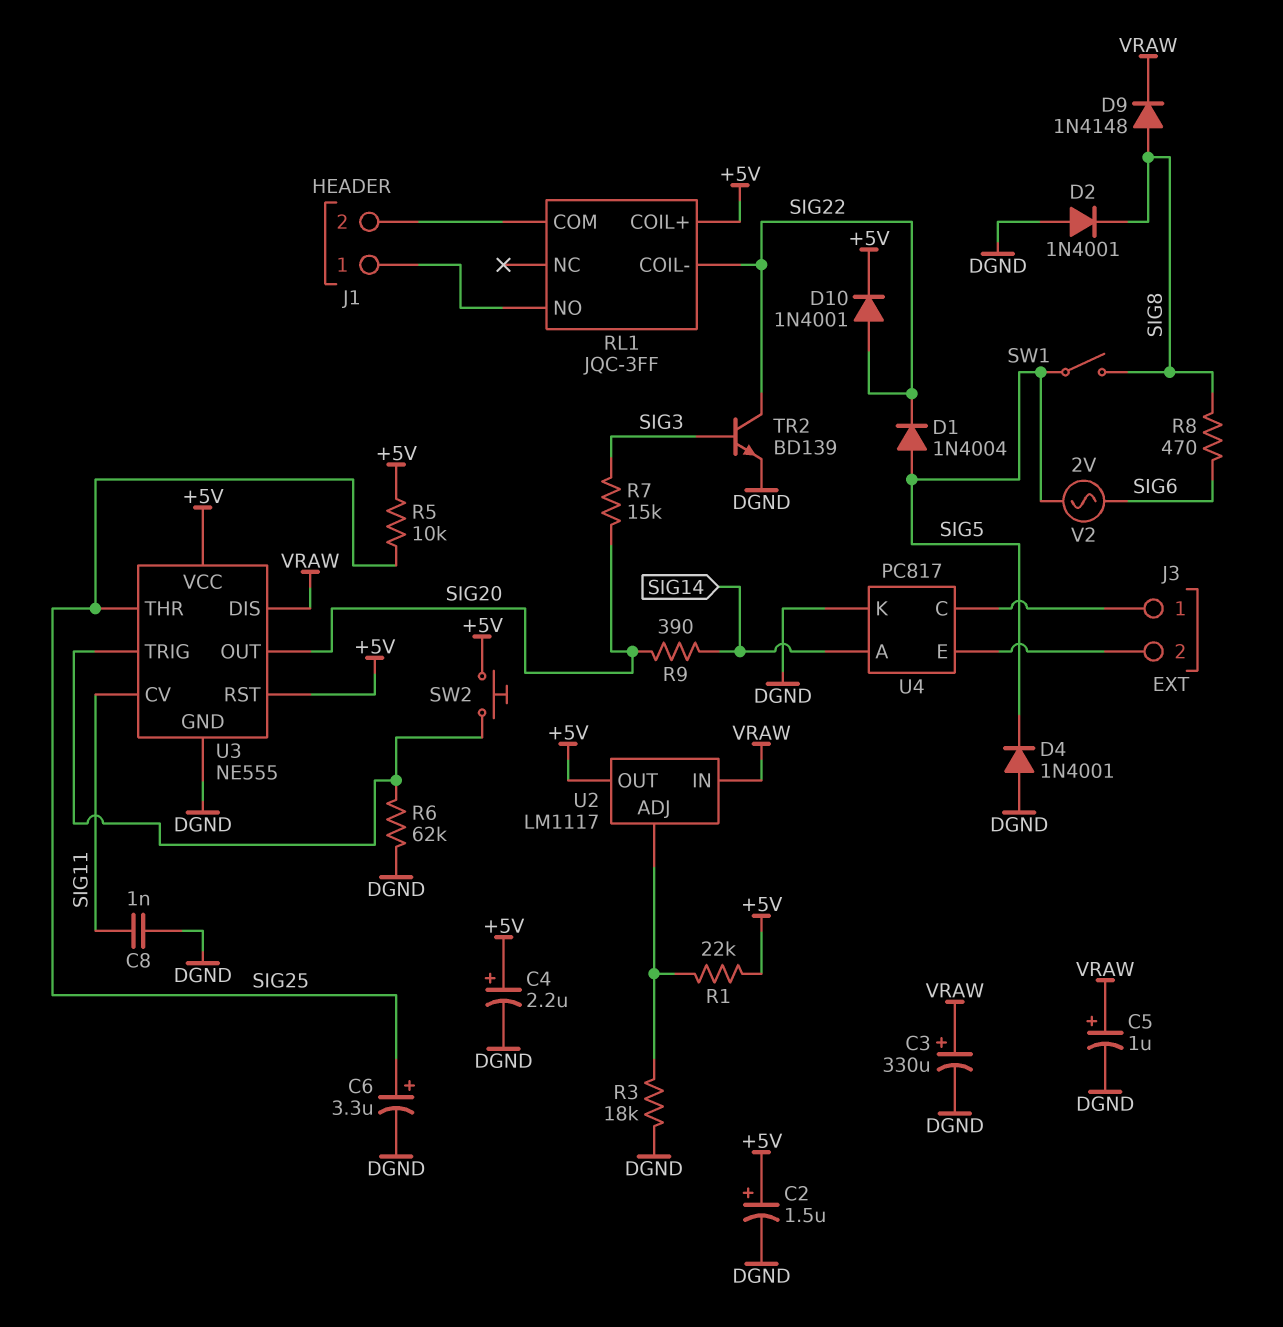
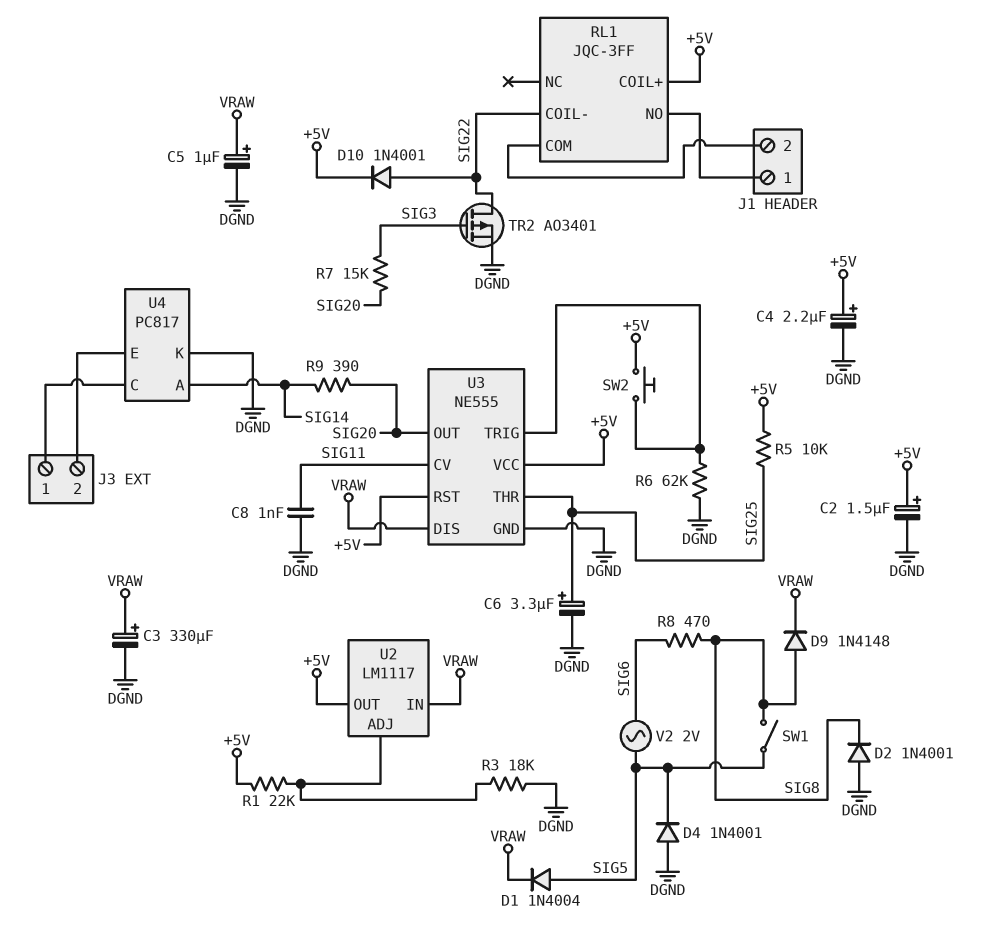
D1: diode 1N4004 (A SIG5, K SIG22) -> diode 1N4004 (A SIG5, K VRAW)
TR2: NPN BD139 (B SIG3, C SIG22, E DGND) -> PMOS AO3401 (G SIG3, D SIG22, S DGND)

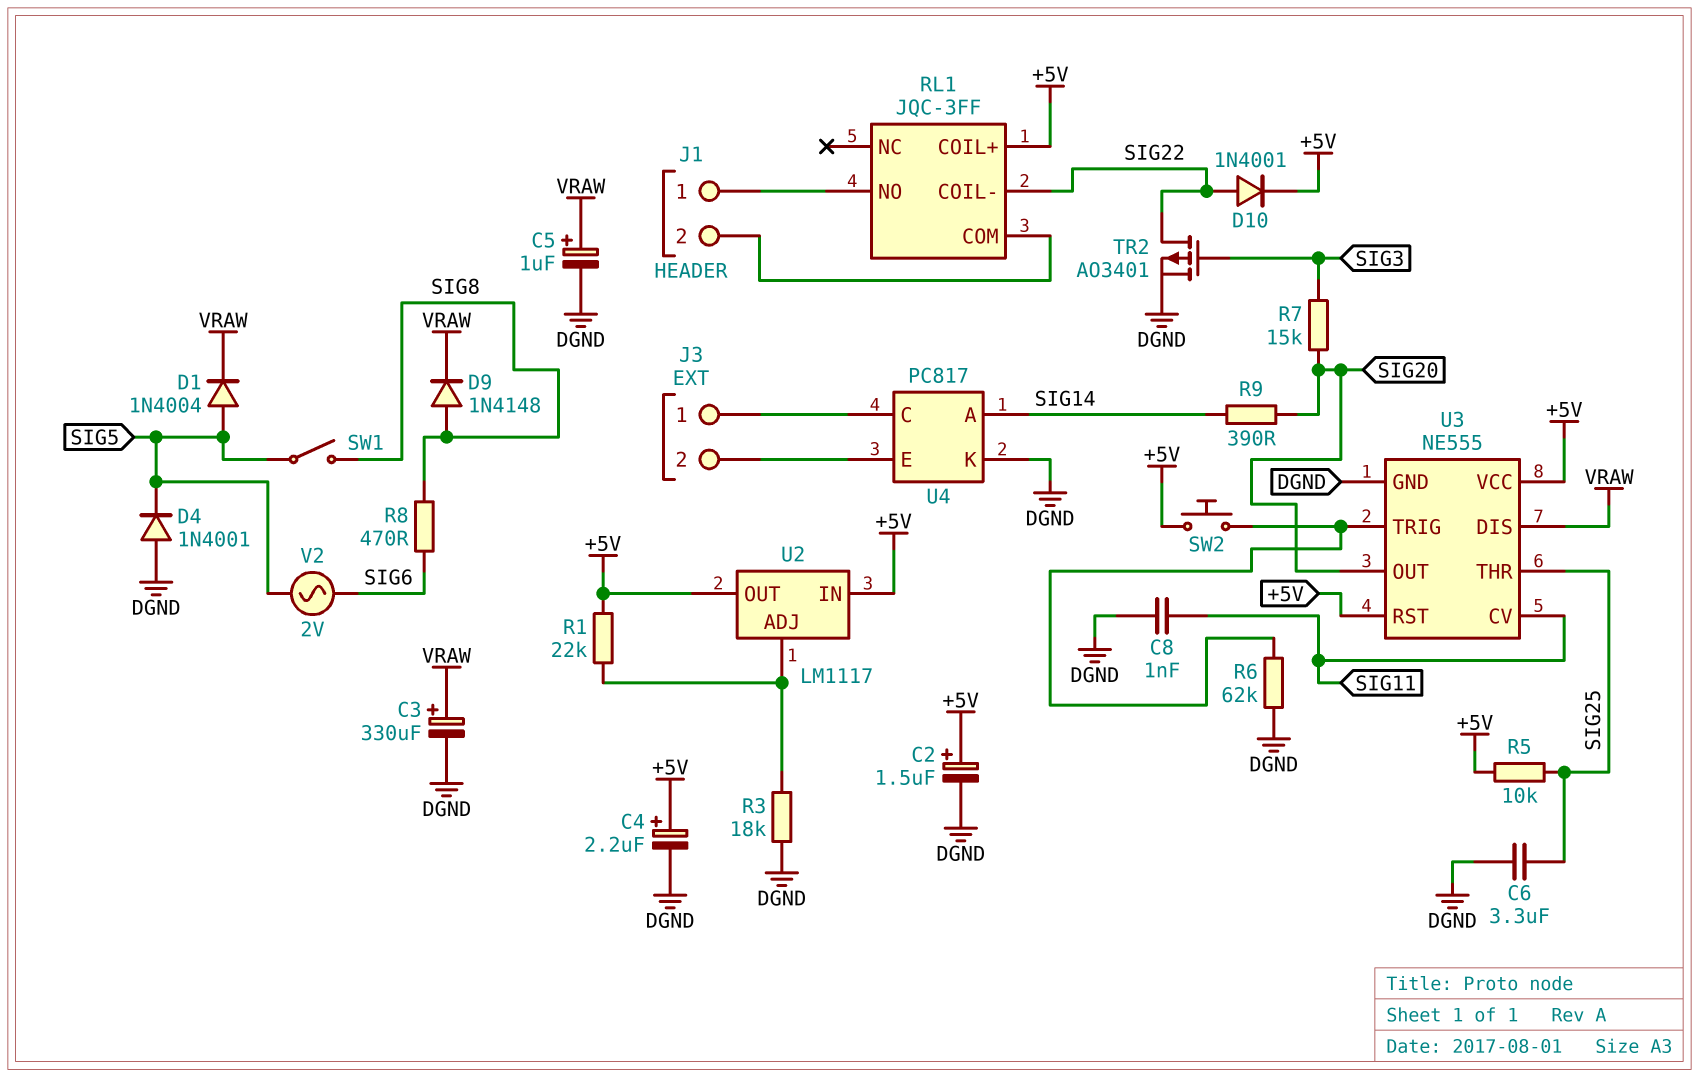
C6: 3.3uF (plus SIG25, minus DGND) -> 3.3uF (DGND, SIG25)
D2: diode 1N4001 (A DGND, K SIG8) -> none
U2 pin IN: VRAW -> +5V

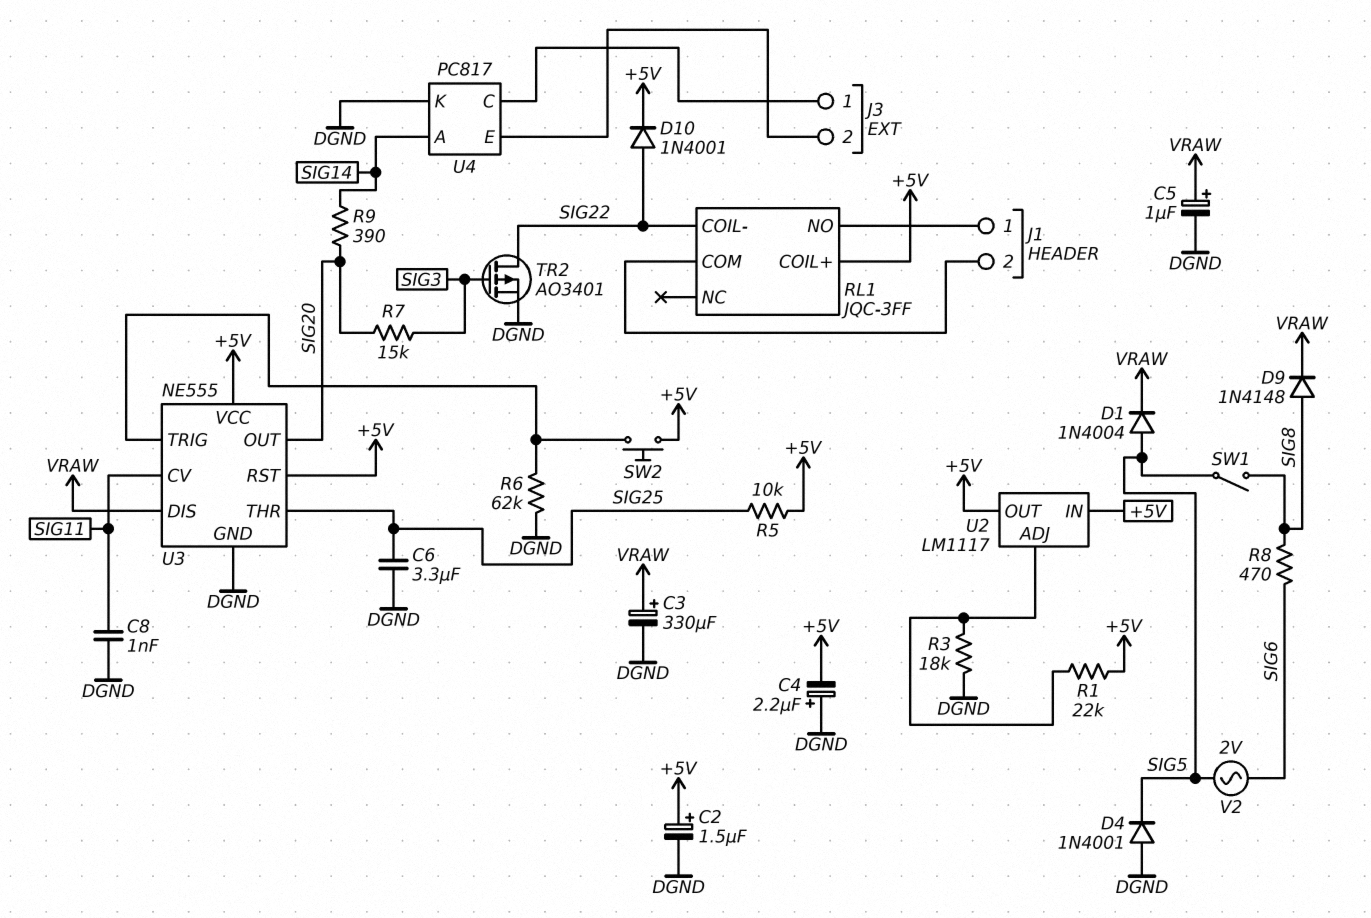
C4: 2.2uF (plus +5V, minus DGND) -> 2.2uF (plus DGND, minus +5V)

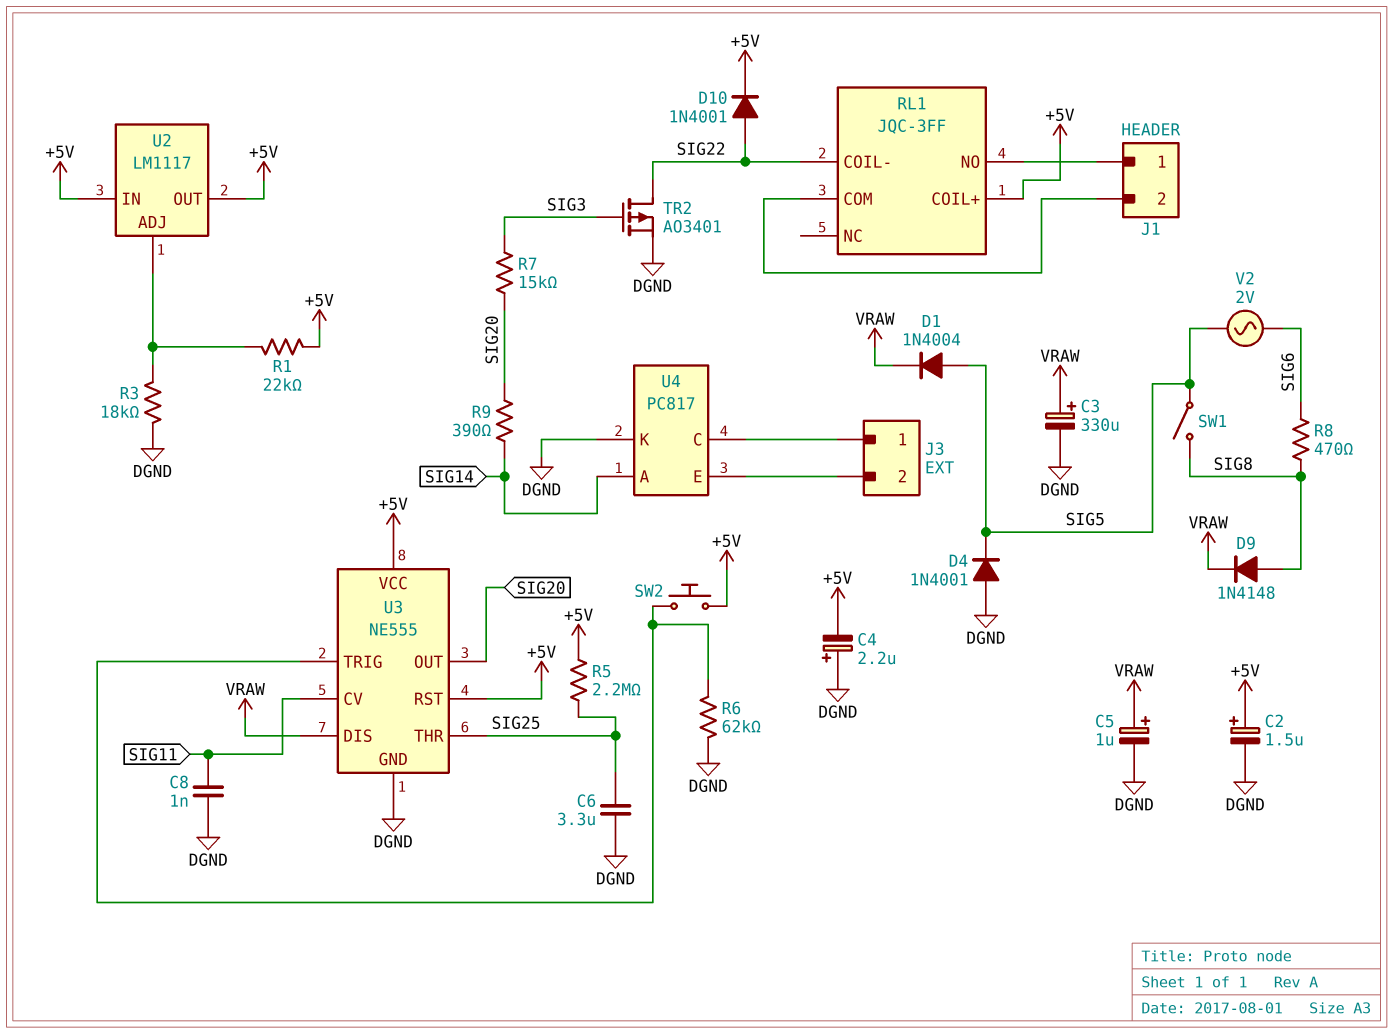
R5: 10k (+5V, SIG25) -> 2.2M (+5V, SIG25)

